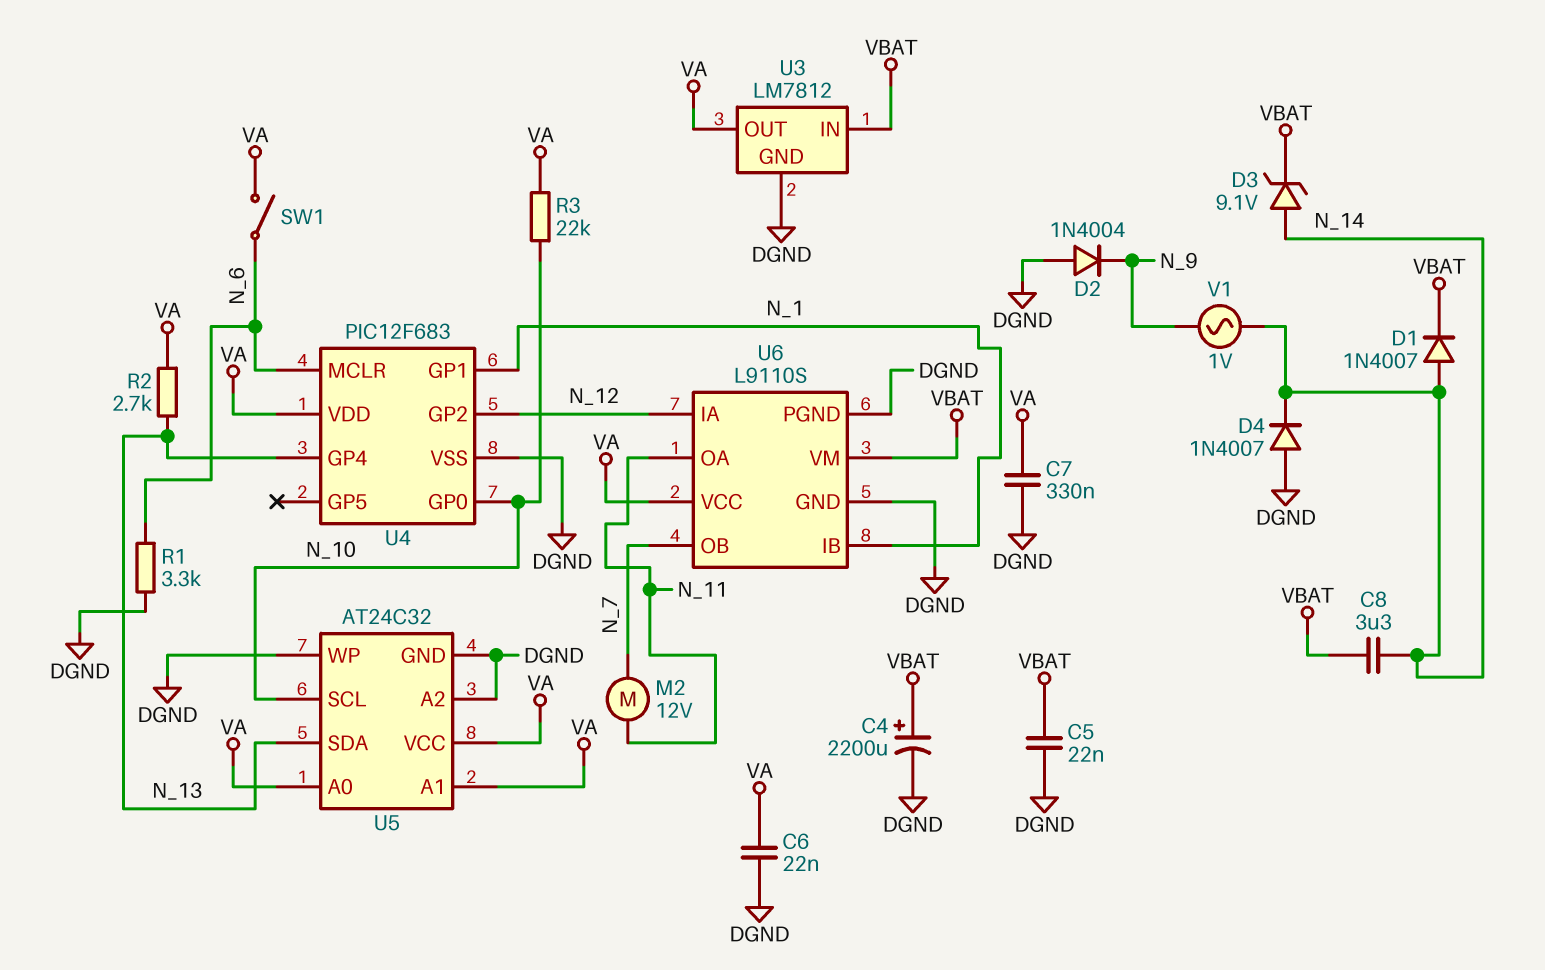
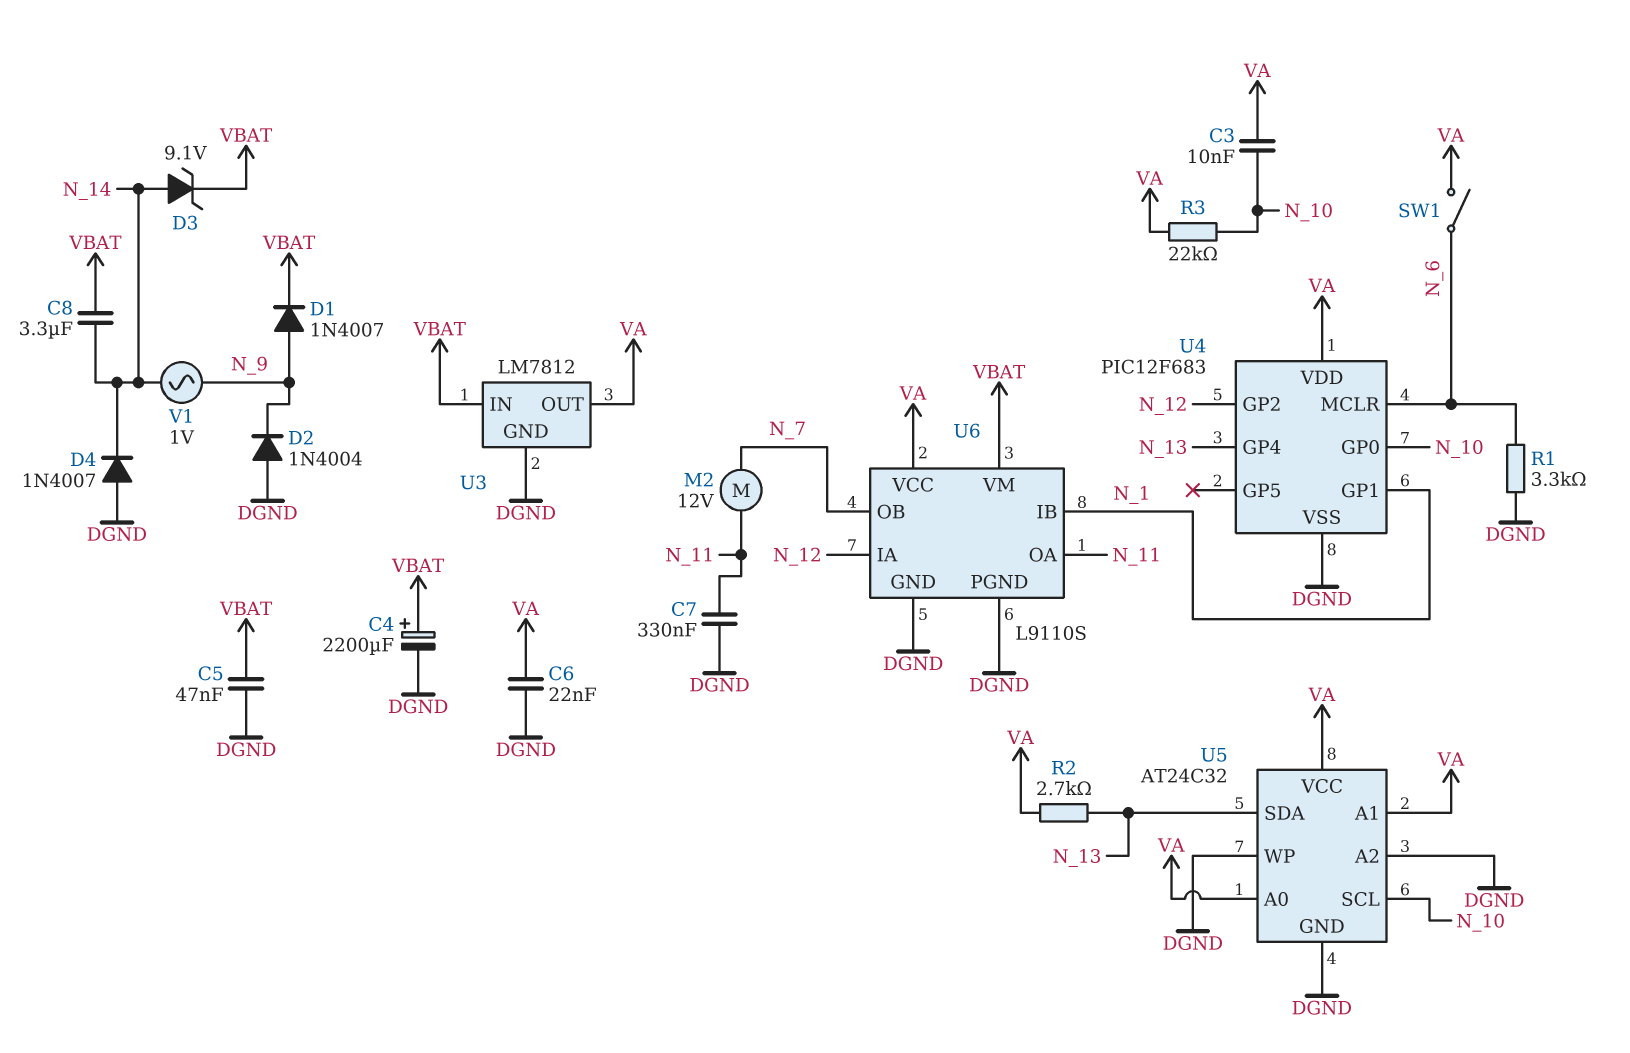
C3: none -> 10nF (N_10, VA)
C5: 22nF (DGND, VBAT) -> 47nF (DGND, VBAT)
C7: 330nF (DGND, VA) -> 330nF (DGND, N_11)
D1: diode 1N4007 (A N_14, K VBAT) -> diode 1N4007 (A N_9, K VBAT)

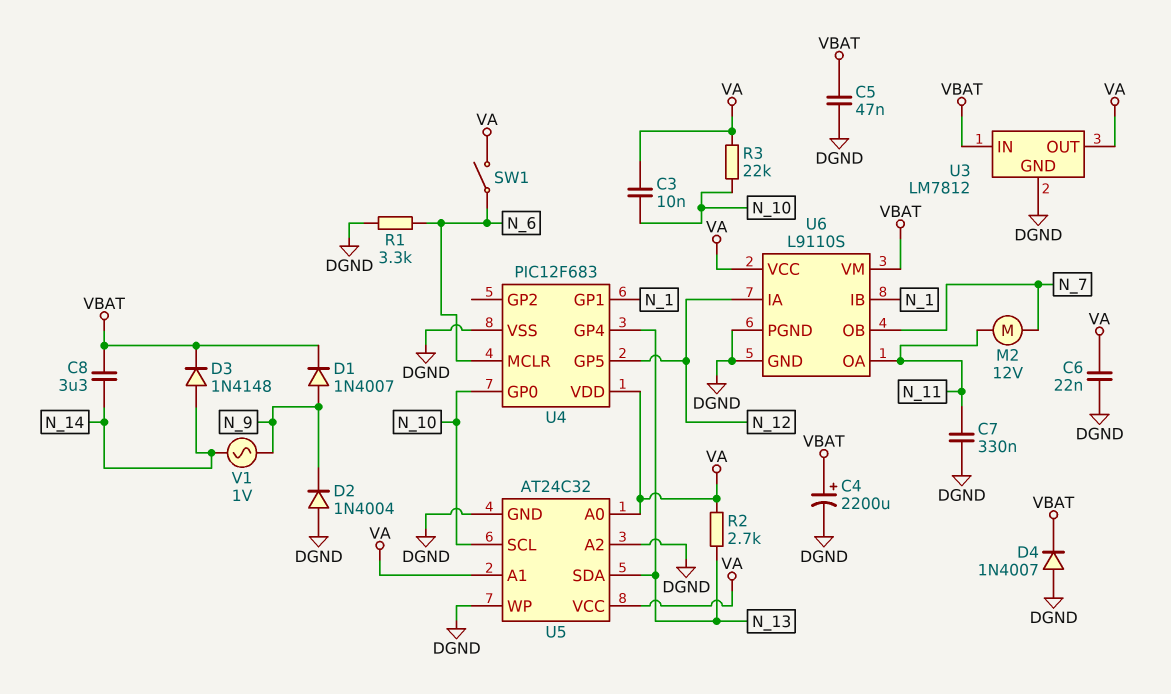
D3: zener 9.1V (A N_14, K VBAT) -> diode 1N4148 (A N_14, K VBAT)
D4: diode 1N4007 (A DGND, K N_14) -> diode 1N4007 (A DGND, K VBAT)
U4 pin GP2: N_12 -> none
U4 pin GP5: none -> N_12

